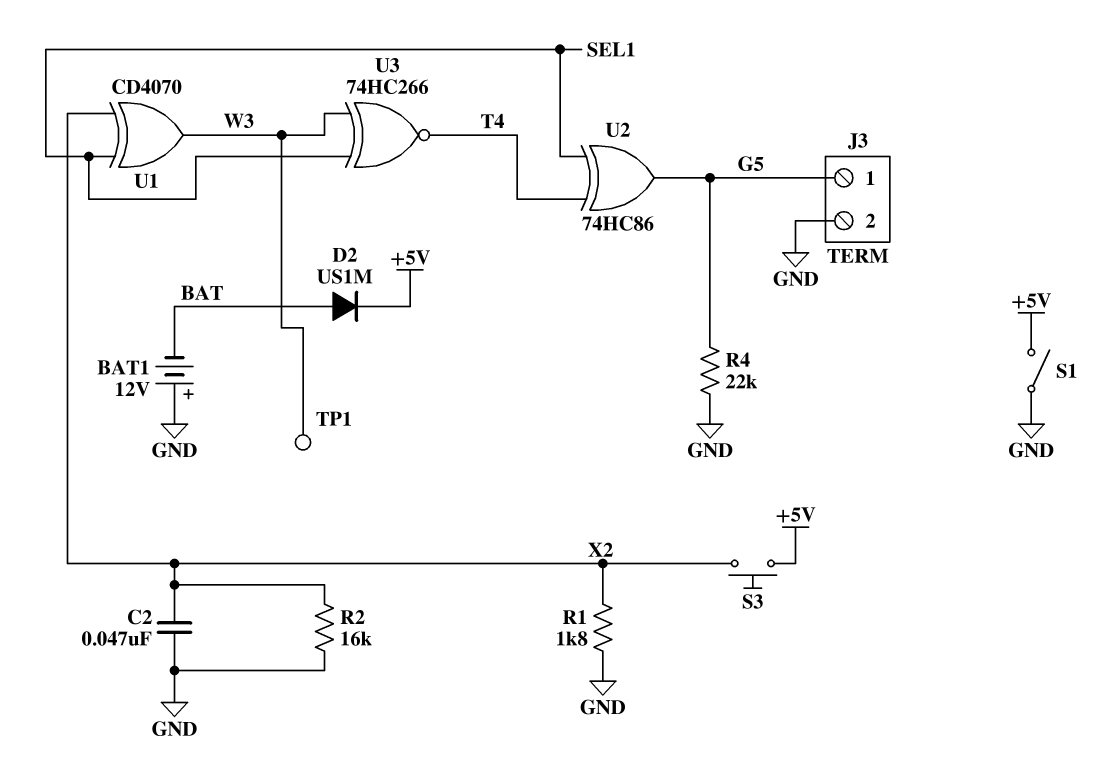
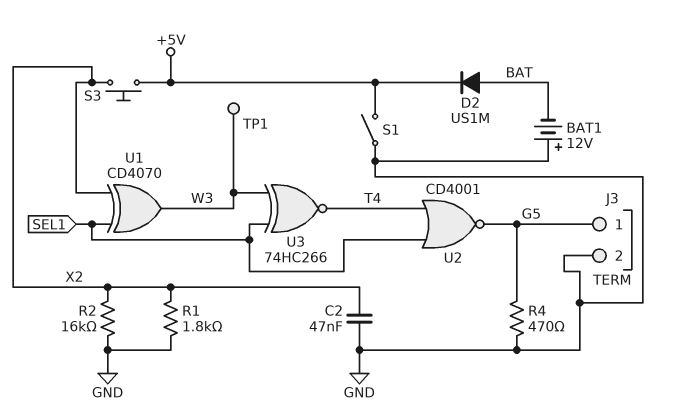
R4: 22k (G5, GND) -> 470 (G5, GND)
U2: XOR 74HC86 (in SEL1, in T4, out G5) -> NOR CD4001 (in SEL1, in T4, out G5)

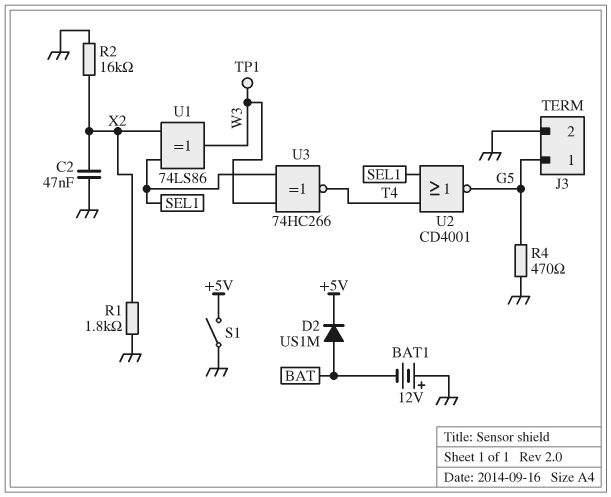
S3: button (+5V, X2) -> none
U1: XOR CD4070 (in SEL1, in X2, out W3) -> XOR 74LS86 (in SEL1, in X2, out W3)

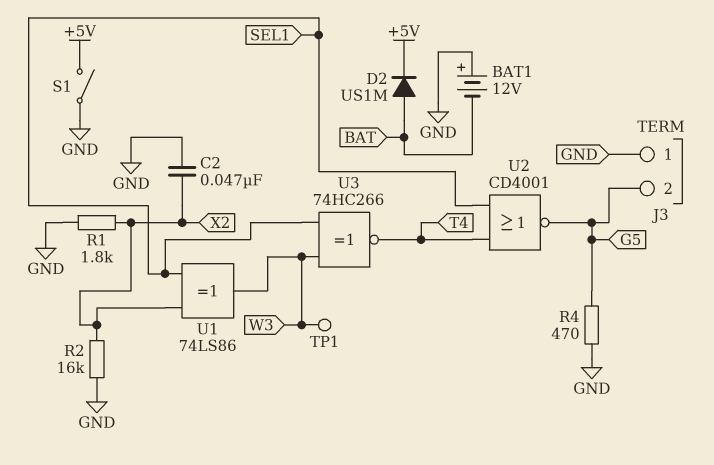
J3 pin 1: G5 -> GND
J3 pin 2: GND -> G5

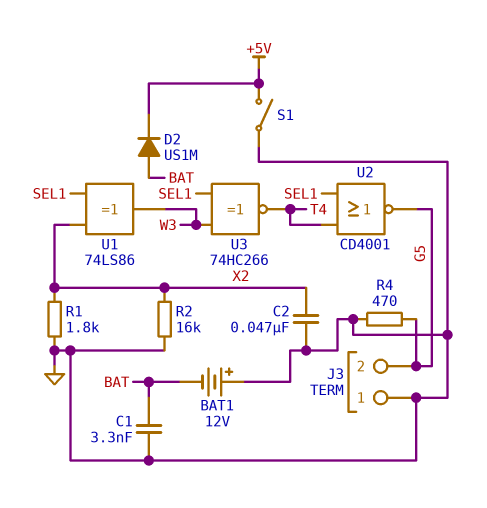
C1: none -> 3.3nF (BAT, GND)
TP1: test point (W3) -> none

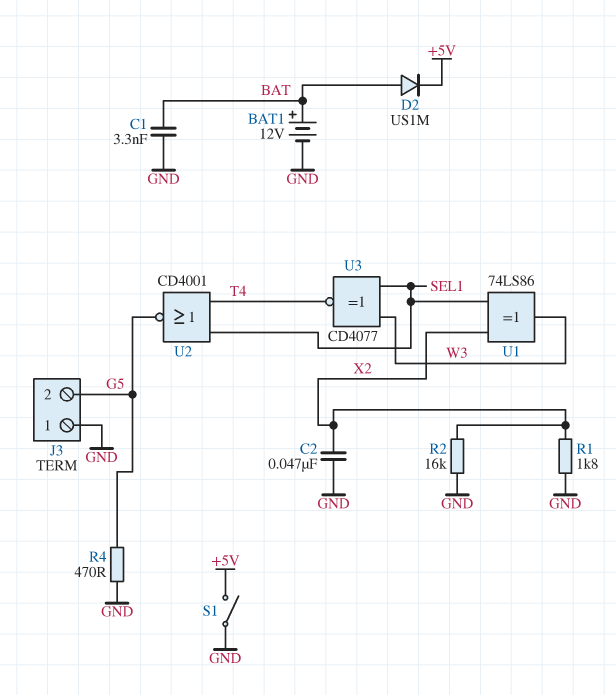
BAT1: 12V (plus GND, minus BAT) -> 12V (plus BAT, minus GND)
U3: XNOR 74HC266 (in SEL1, in W3, out T4) -> XNOR CD4077 (in SEL1, in W3, out T4)

